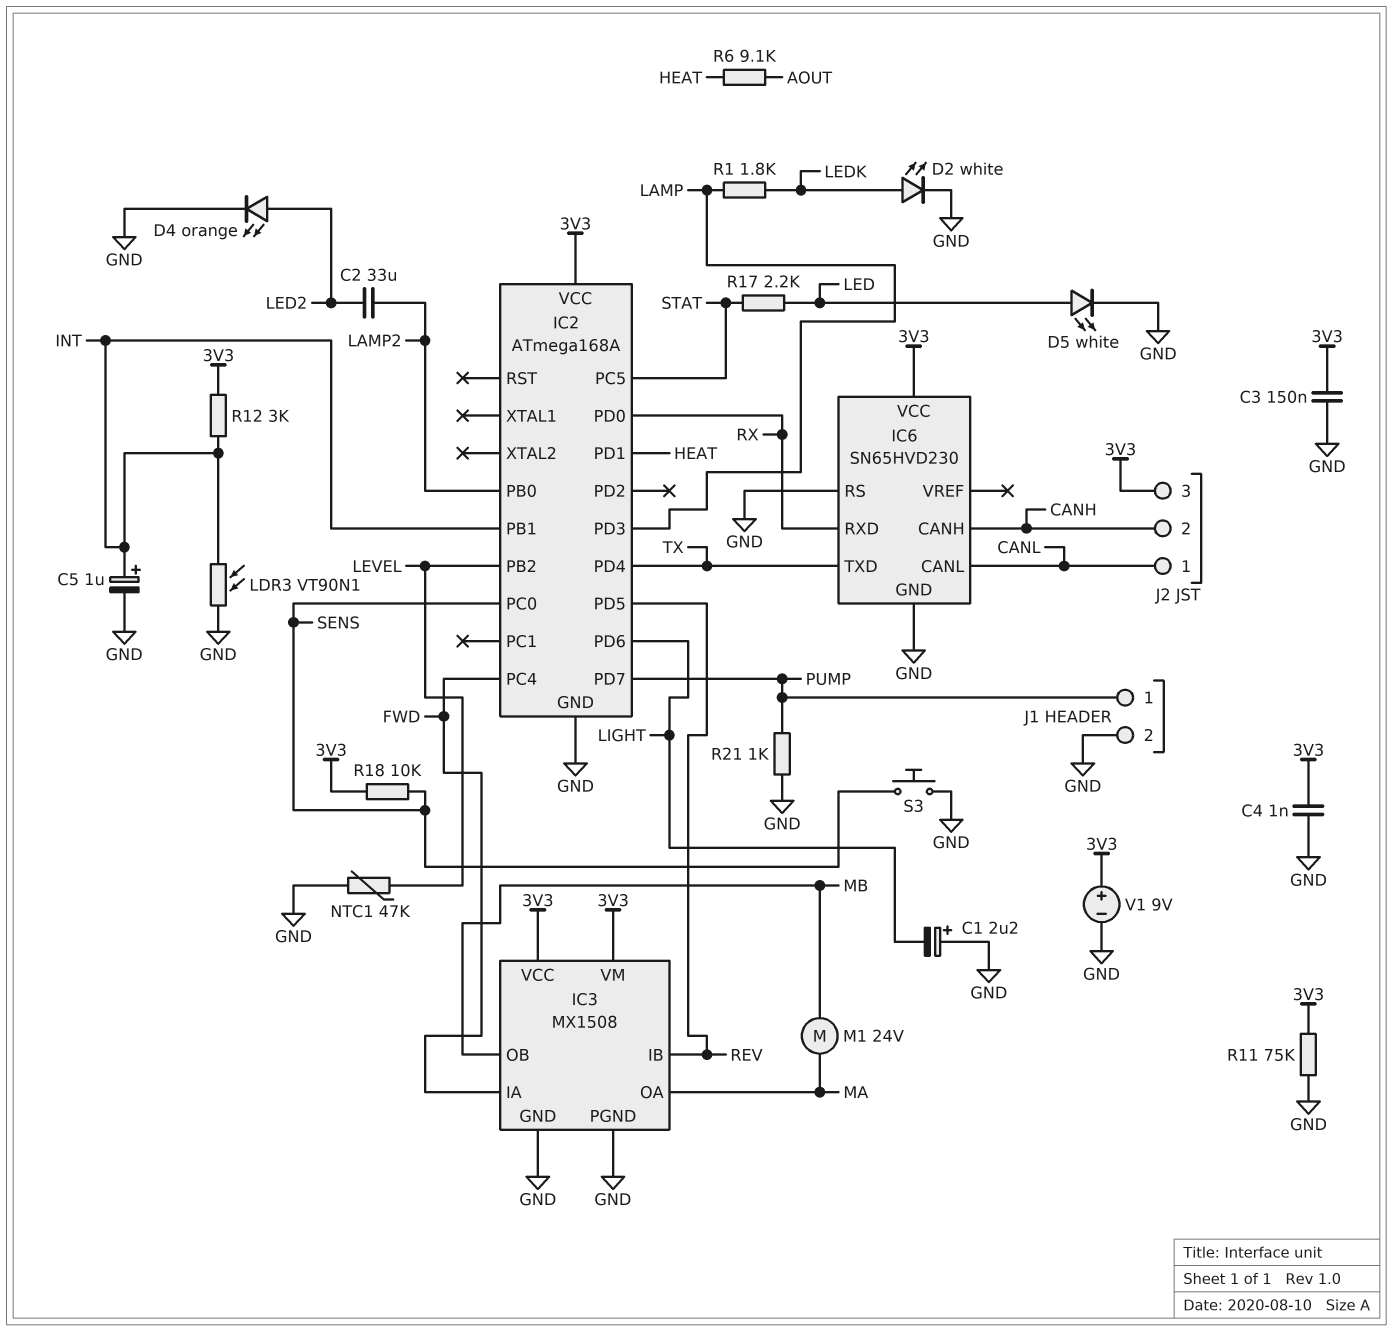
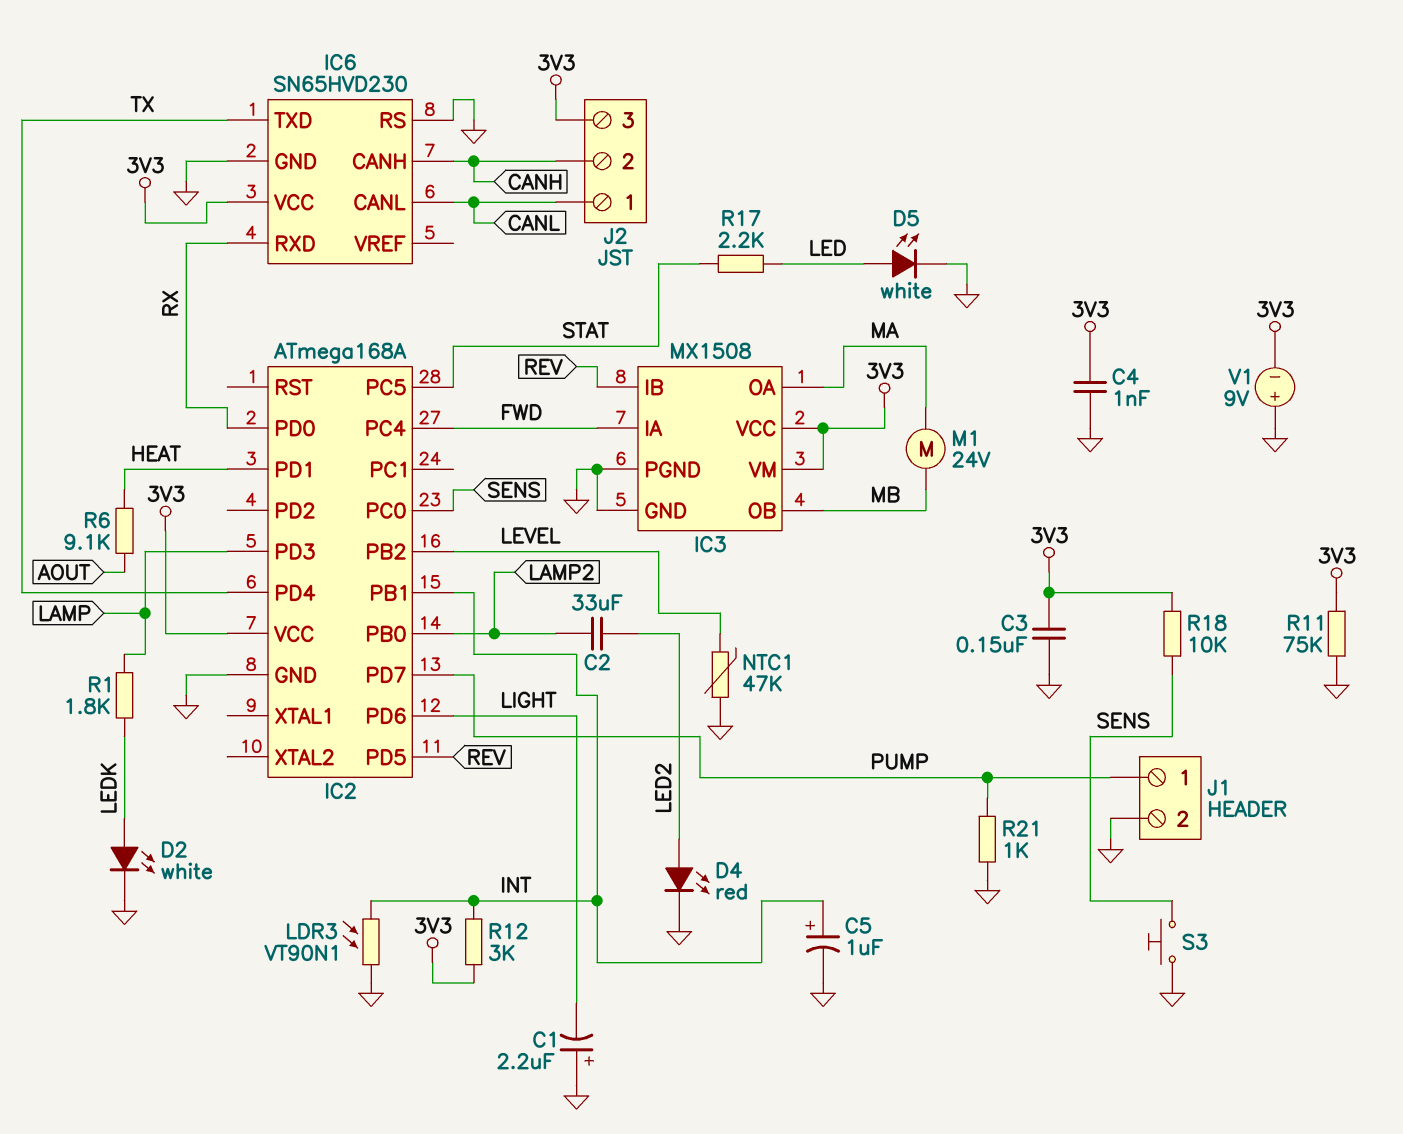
D4: LED orange (A LED2, K GND) -> LED red (A LED2, K GND)
V1: 9V (plus 3V3, minus GND) -> 9V (plus GND, minus 3V3)

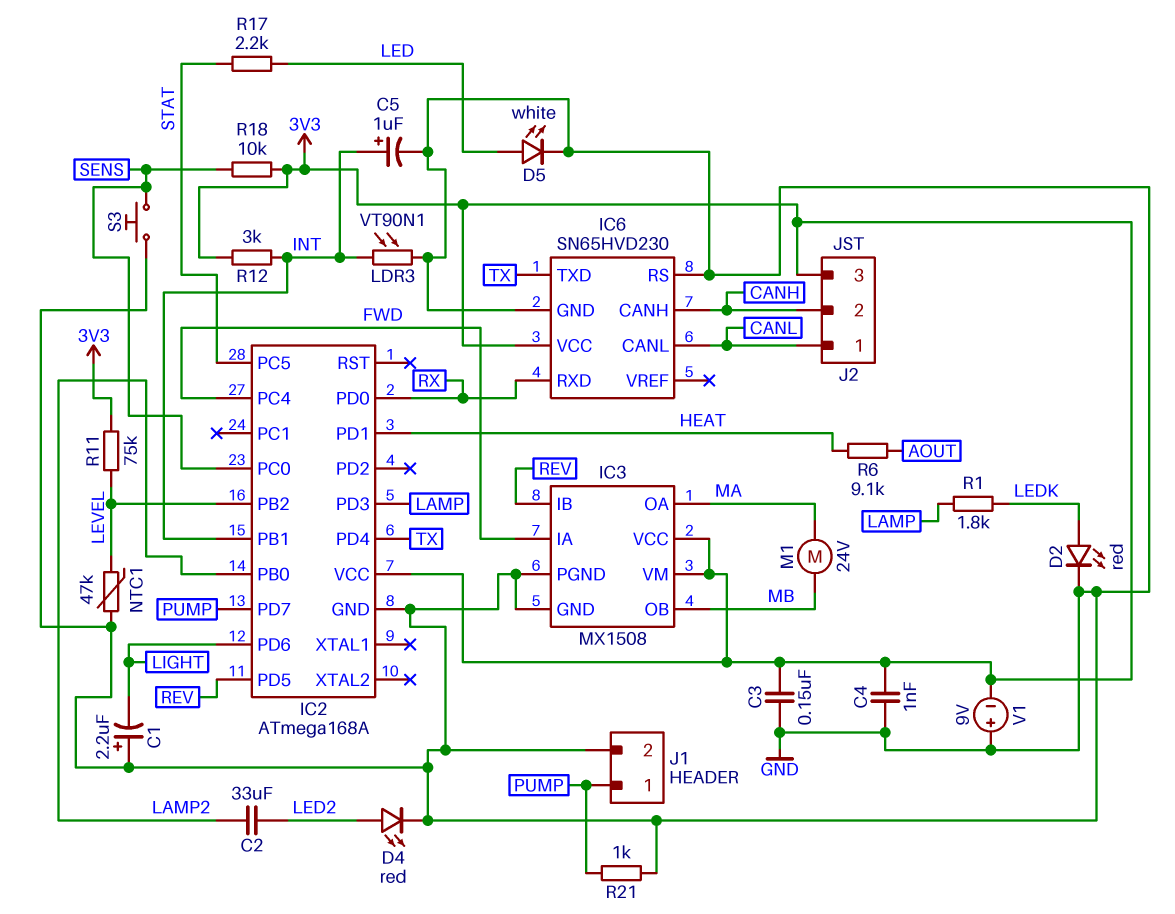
D2: LED white (A LEDK, K GND) -> LED red (A LEDK, K GND)
R11: 75k (3V3, GND) -> 75k (3V3, LEVEL)

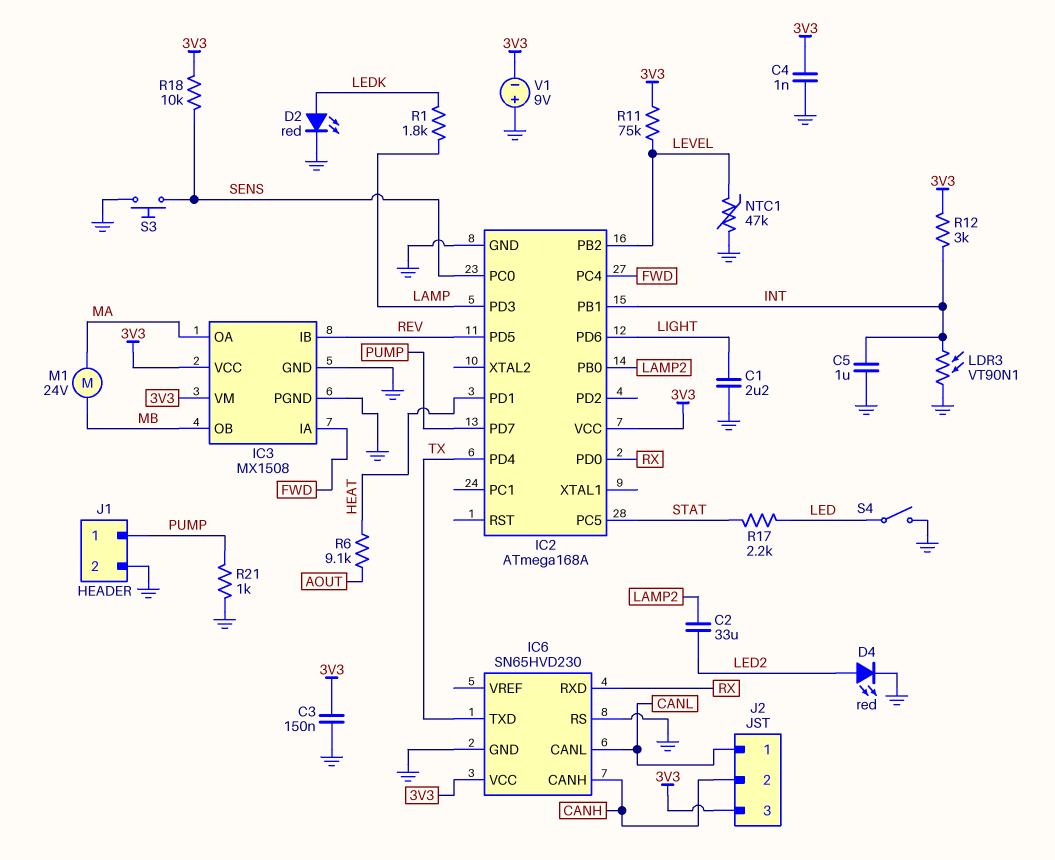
C1: 2.2uF (plus GND, minus LIGHT) -> 2.2uF (GND, LIGHT)
C5: 1uF (plus INT, minus GND) -> 1uF (GND, INT)
D5: LED white (A LED, K GND) -> none
S4: none -> switch (GND, LED)

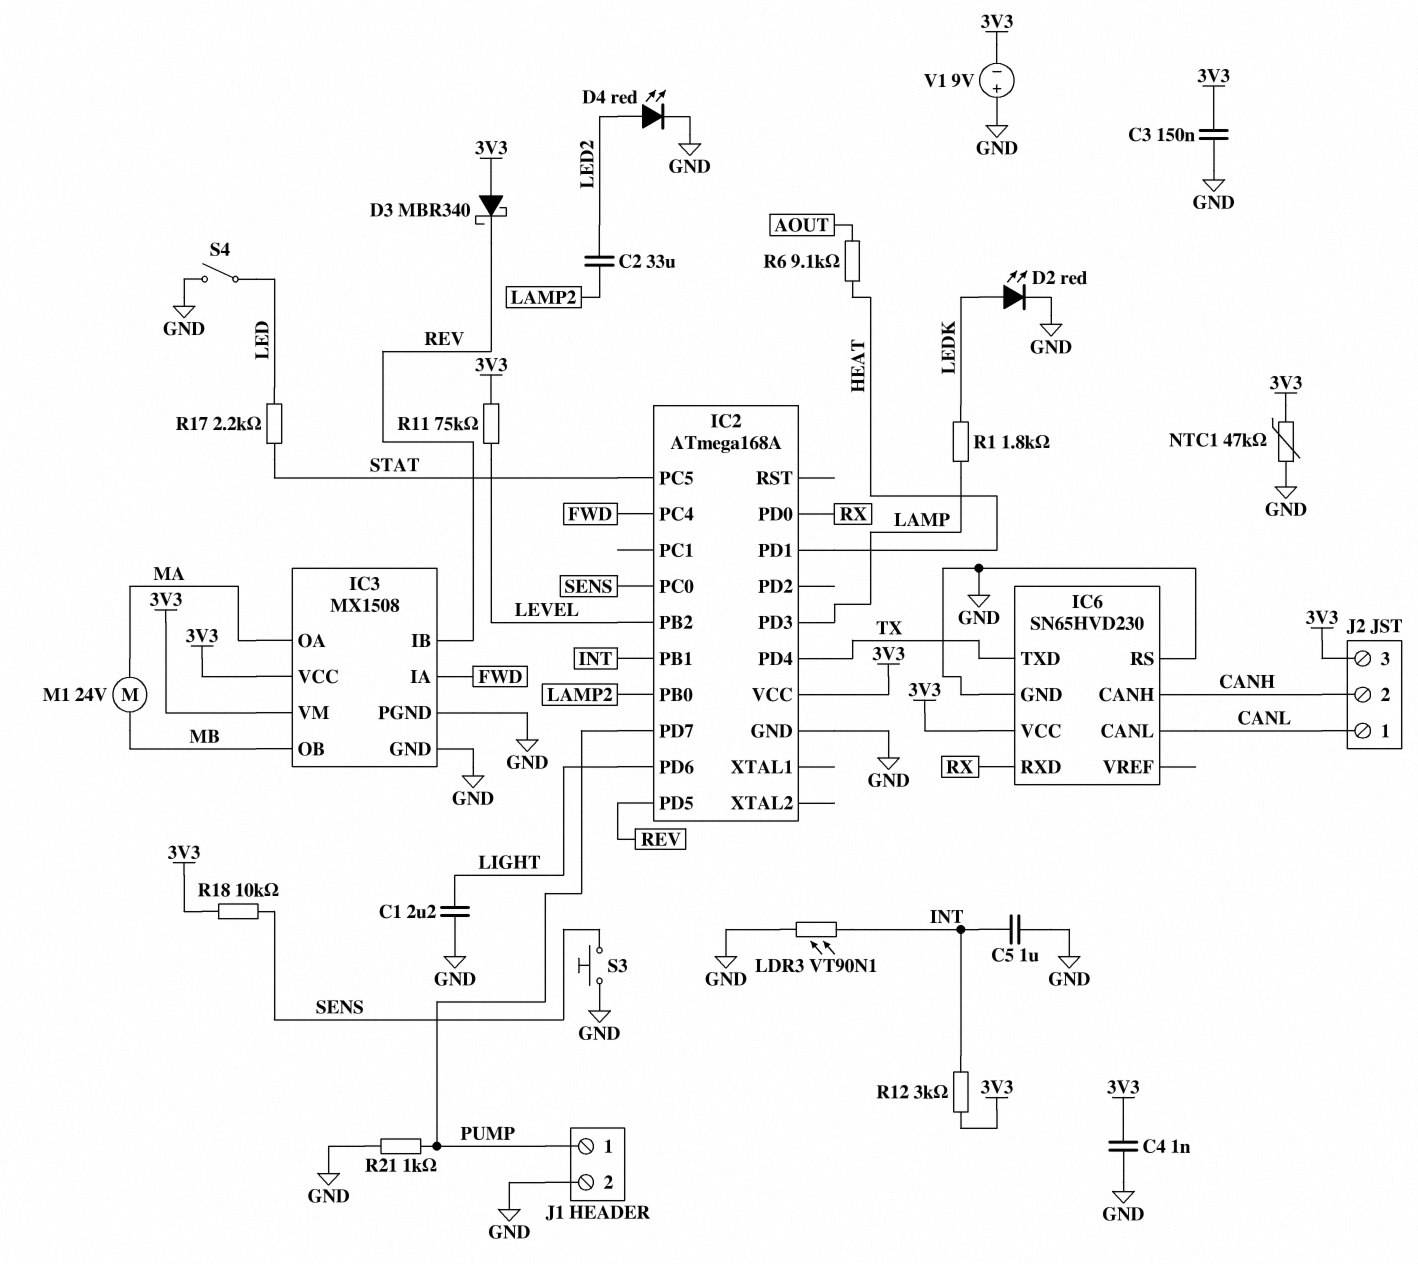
D3: none -> schottky MBR340 (A 3V3, K REV)
NTC1: 47k (GND, LEVEL) -> 47k (3V3, GND)

